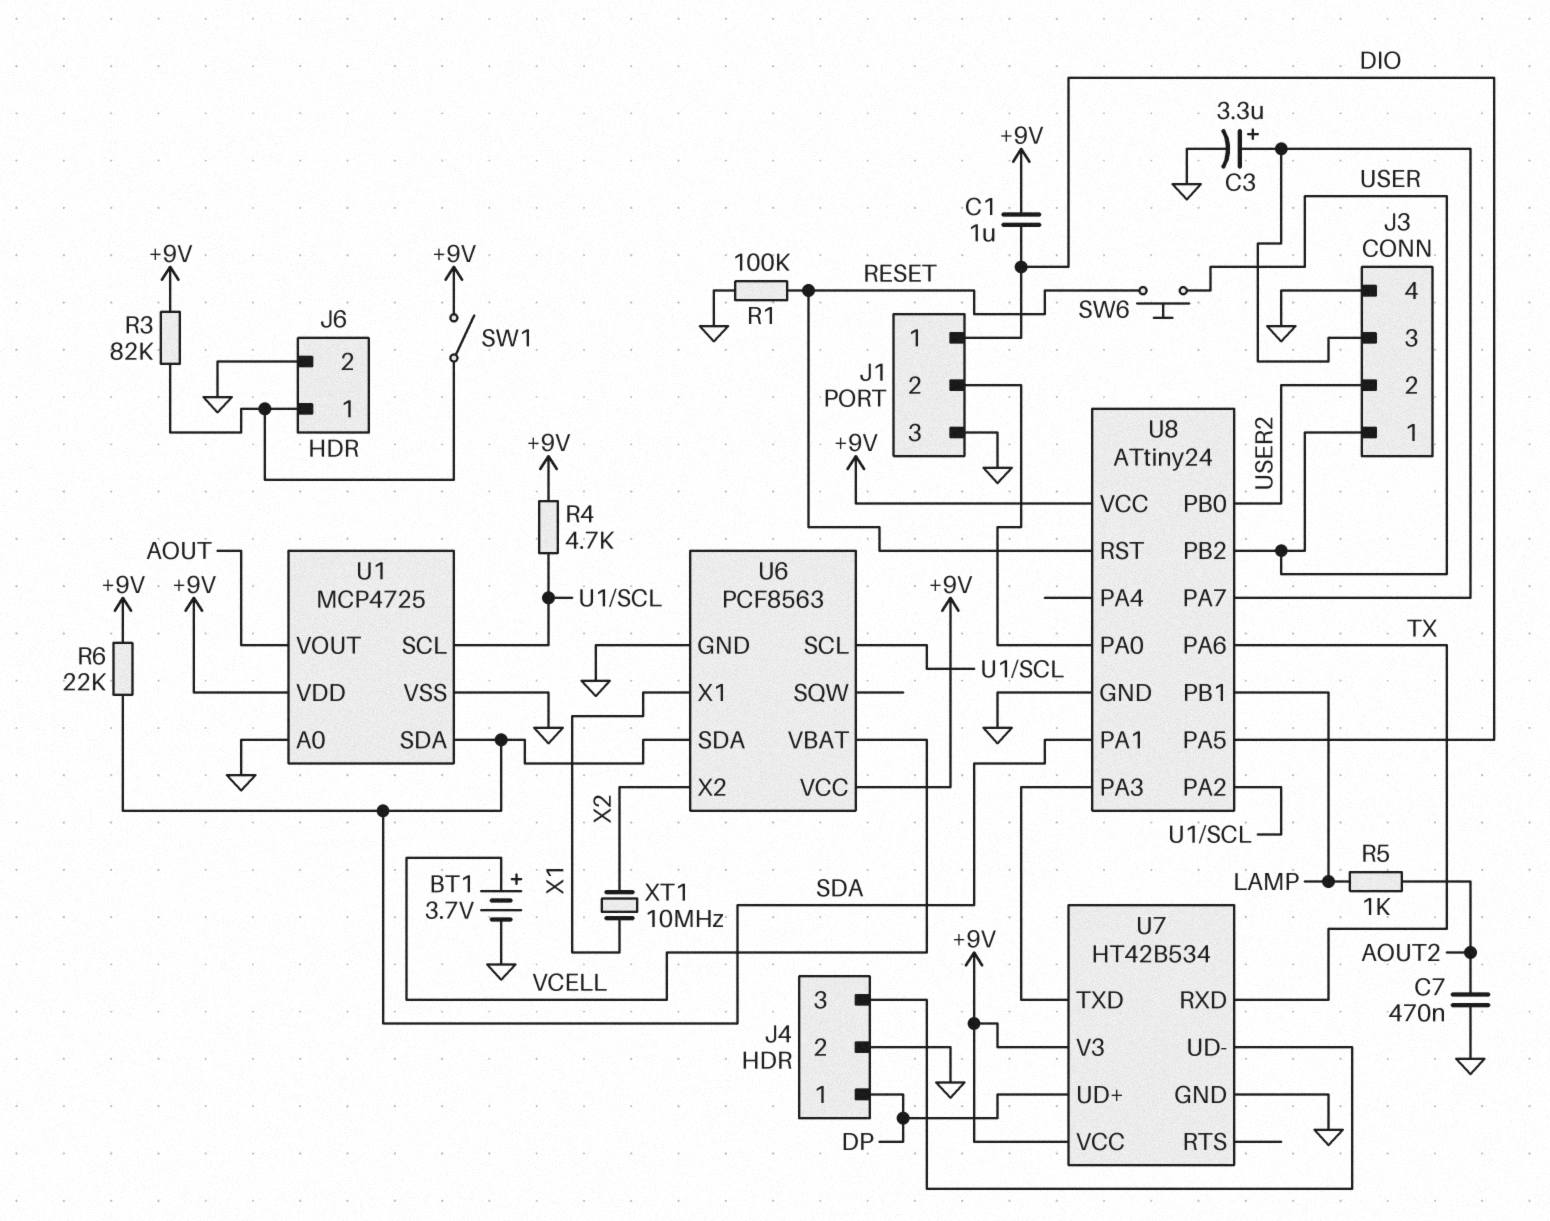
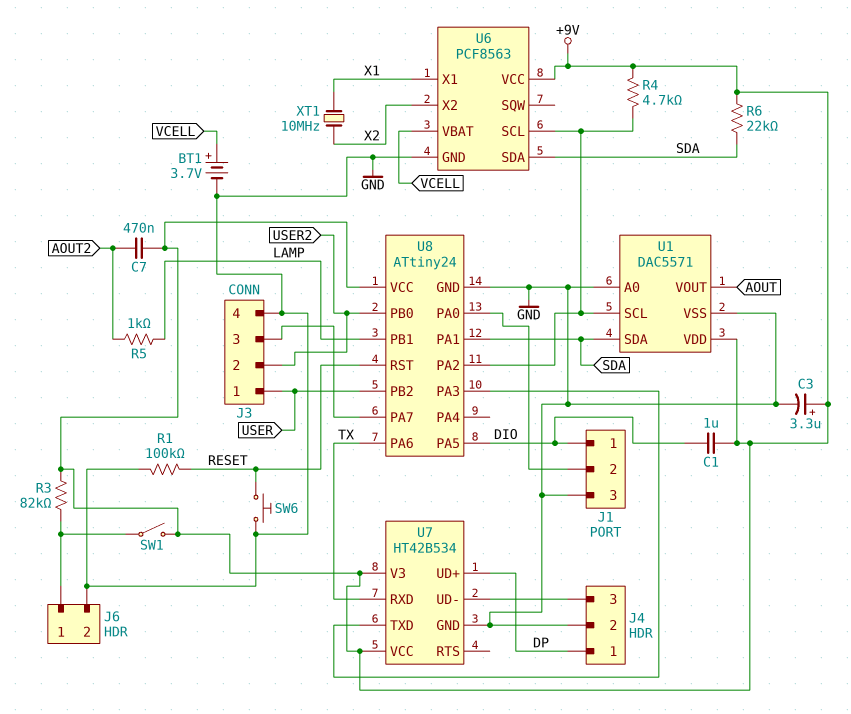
C3: 3.3uF (plus J3/3, minus GND) -> 3.3uF (plus +9V, minus GND)
C7: 470nF (AOUT2, GND) -> 470nF (+9V, AOUT2)
SW6: button (RESET, USER) -> button (GND, RESET)
U1: MCP4725 -> DAC5571

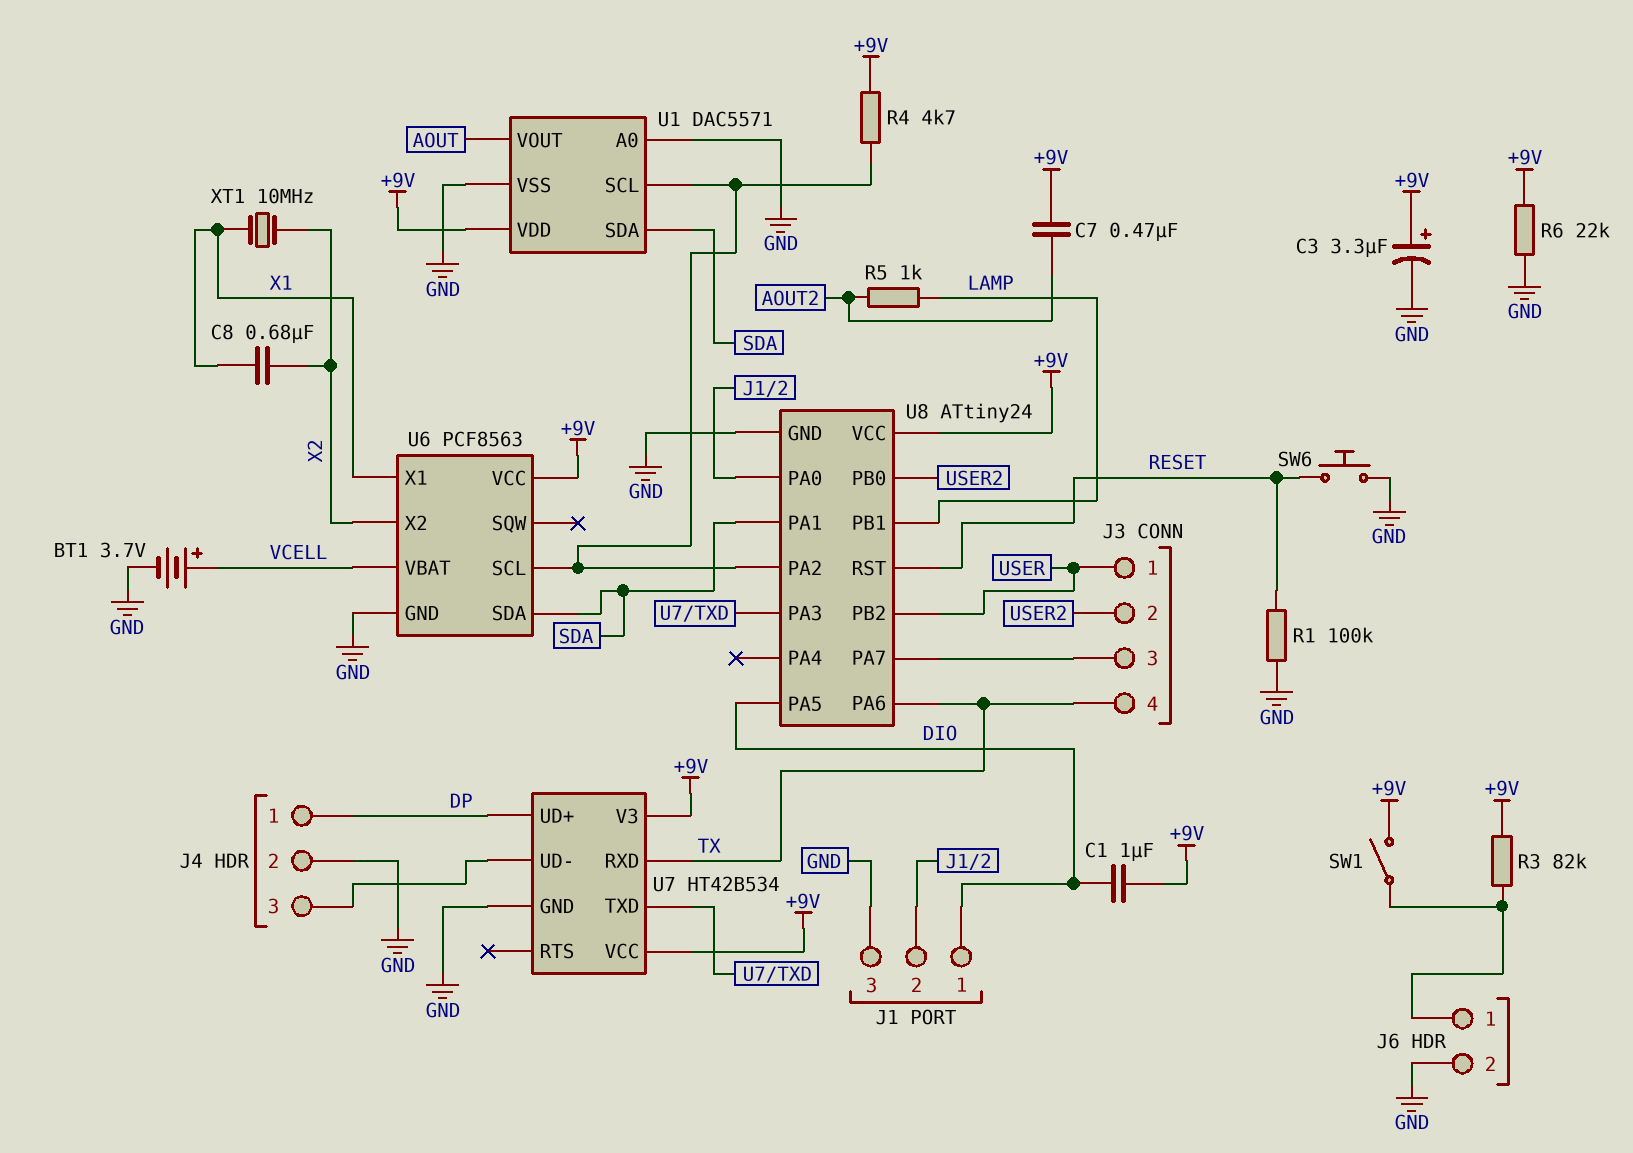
C8: none -> 680nF (X1, X2)
J3 pin 4: GND -> TX
R6: 22k (+9V, SDA) -> 22k (+9V, GND)

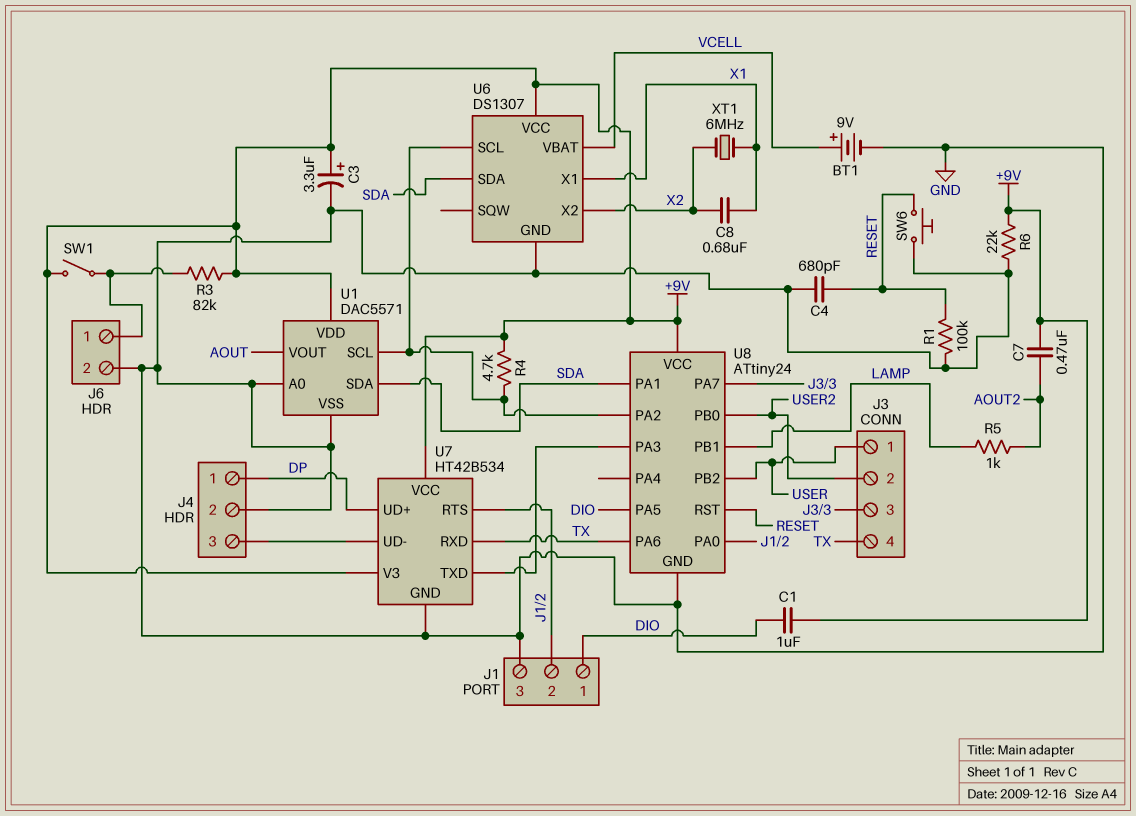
BT1: 3.7V (plus VCELL, minus GND) -> 9V (plus VCELL, minus GND)
C4: none -> 680pF (GND, RESET)
U6: PCF8563 -> DS1307
U7 pin RTS: none -> J1/2
XT1: 10MHz (X1, X2) -> 6MHz (X1, X2)

